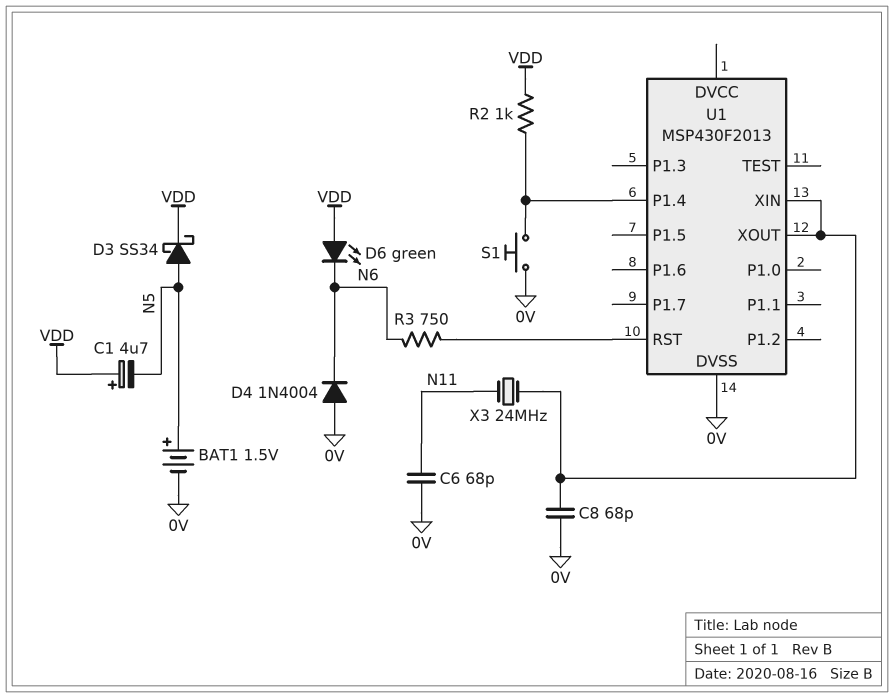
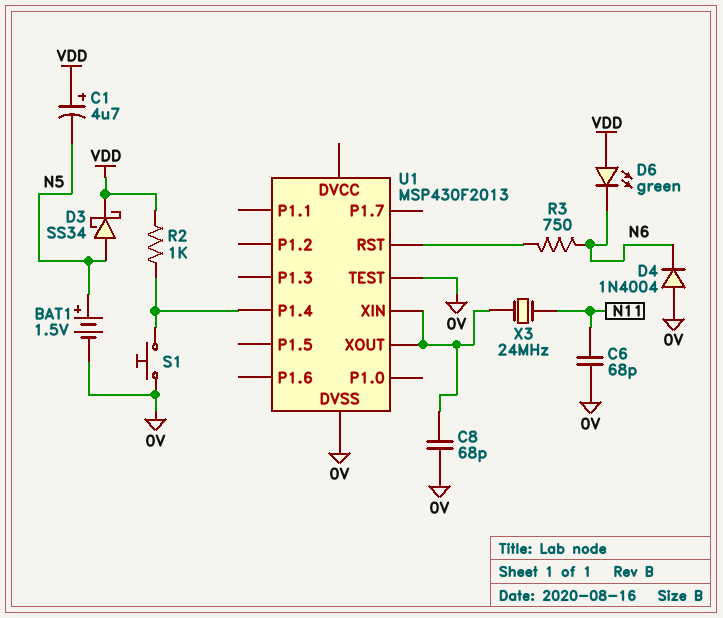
U1 pin TEST: none -> 0V

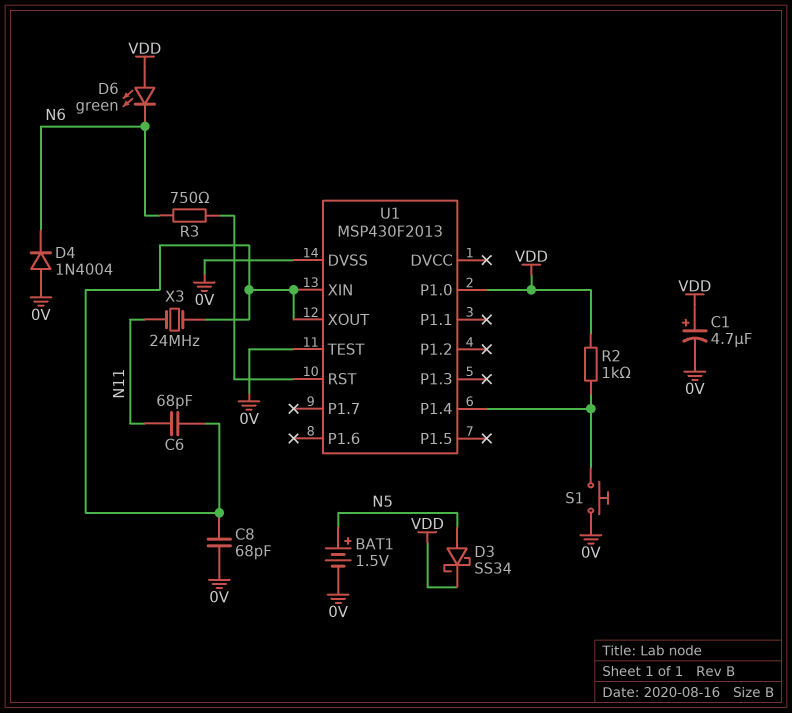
C1: 4.7uF (plus VDD, minus N5) -> 4.7uF (plus VDD, minus 0V)
C6: 68pF (0V, N11) -> 68pF (N11, U1/XIN)
U1 pin P1.0: none -> VDD

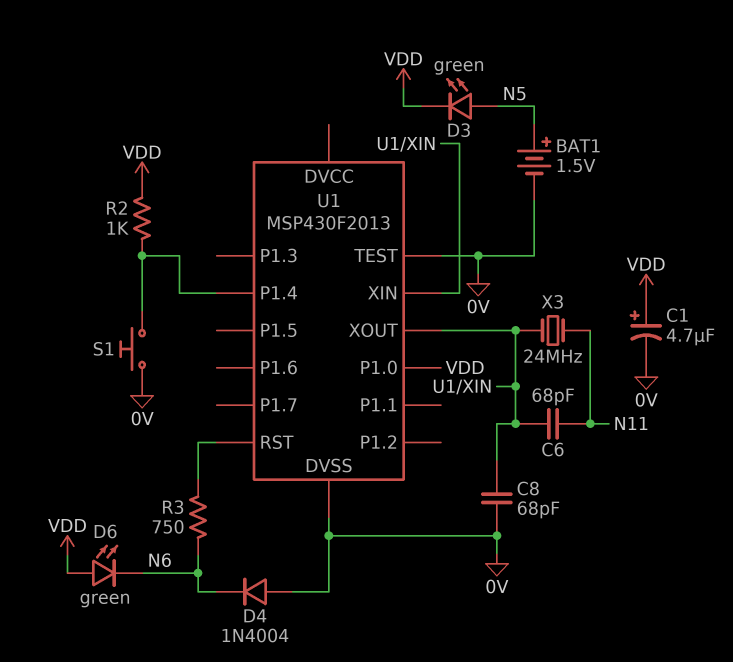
D3: schottky SS34 (A N5, K VDD) -> LED green (A N5, K VDD)

